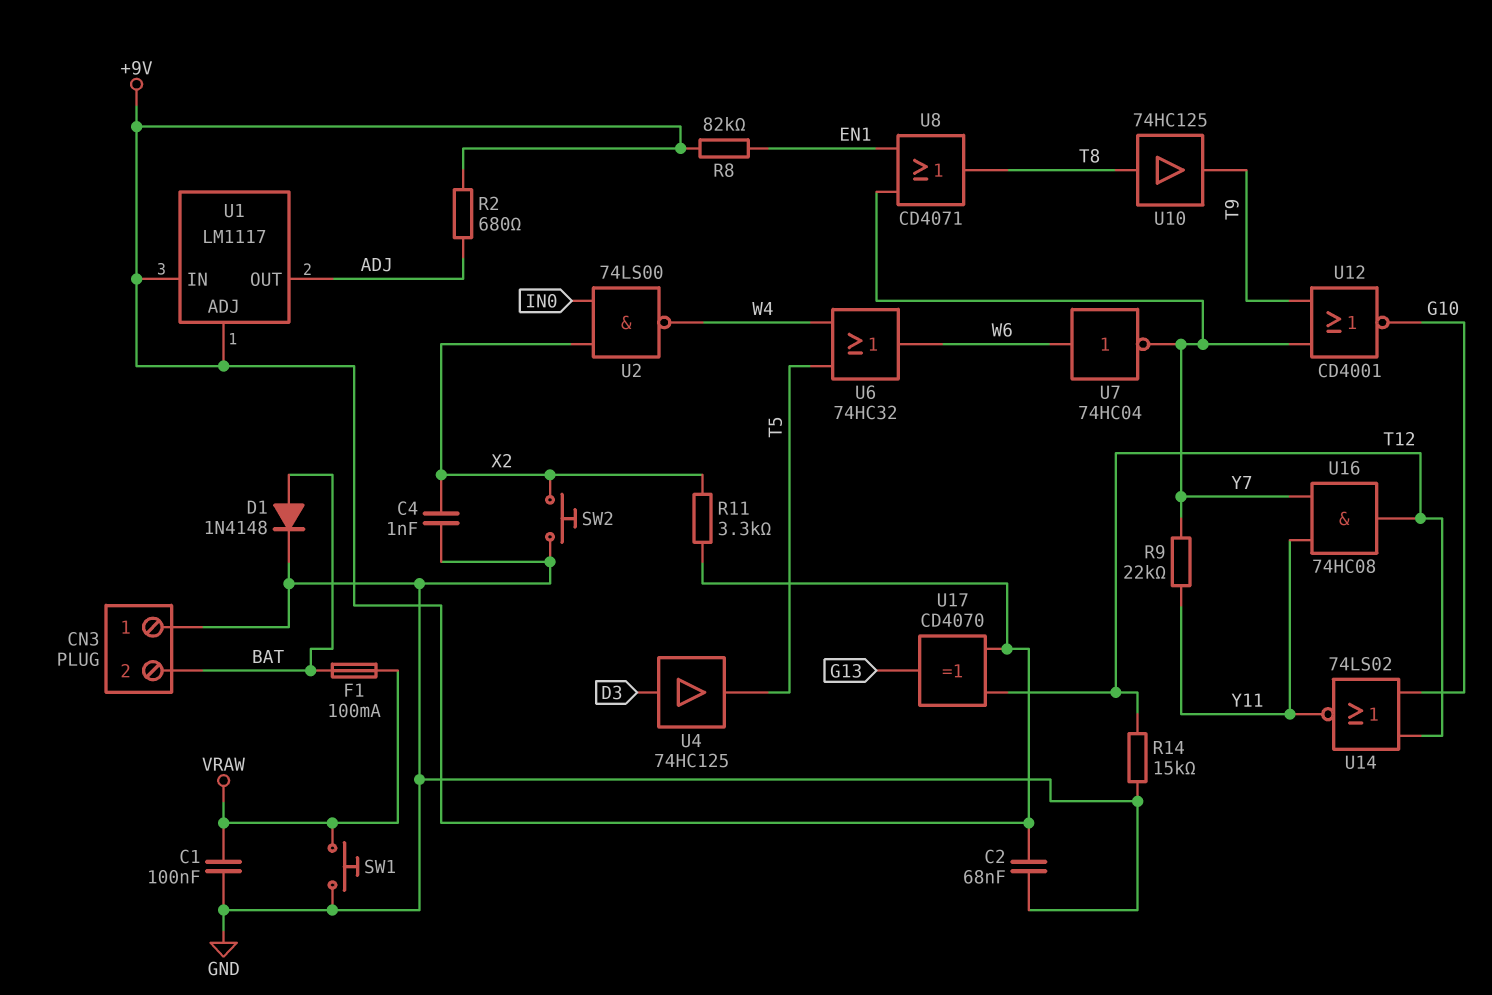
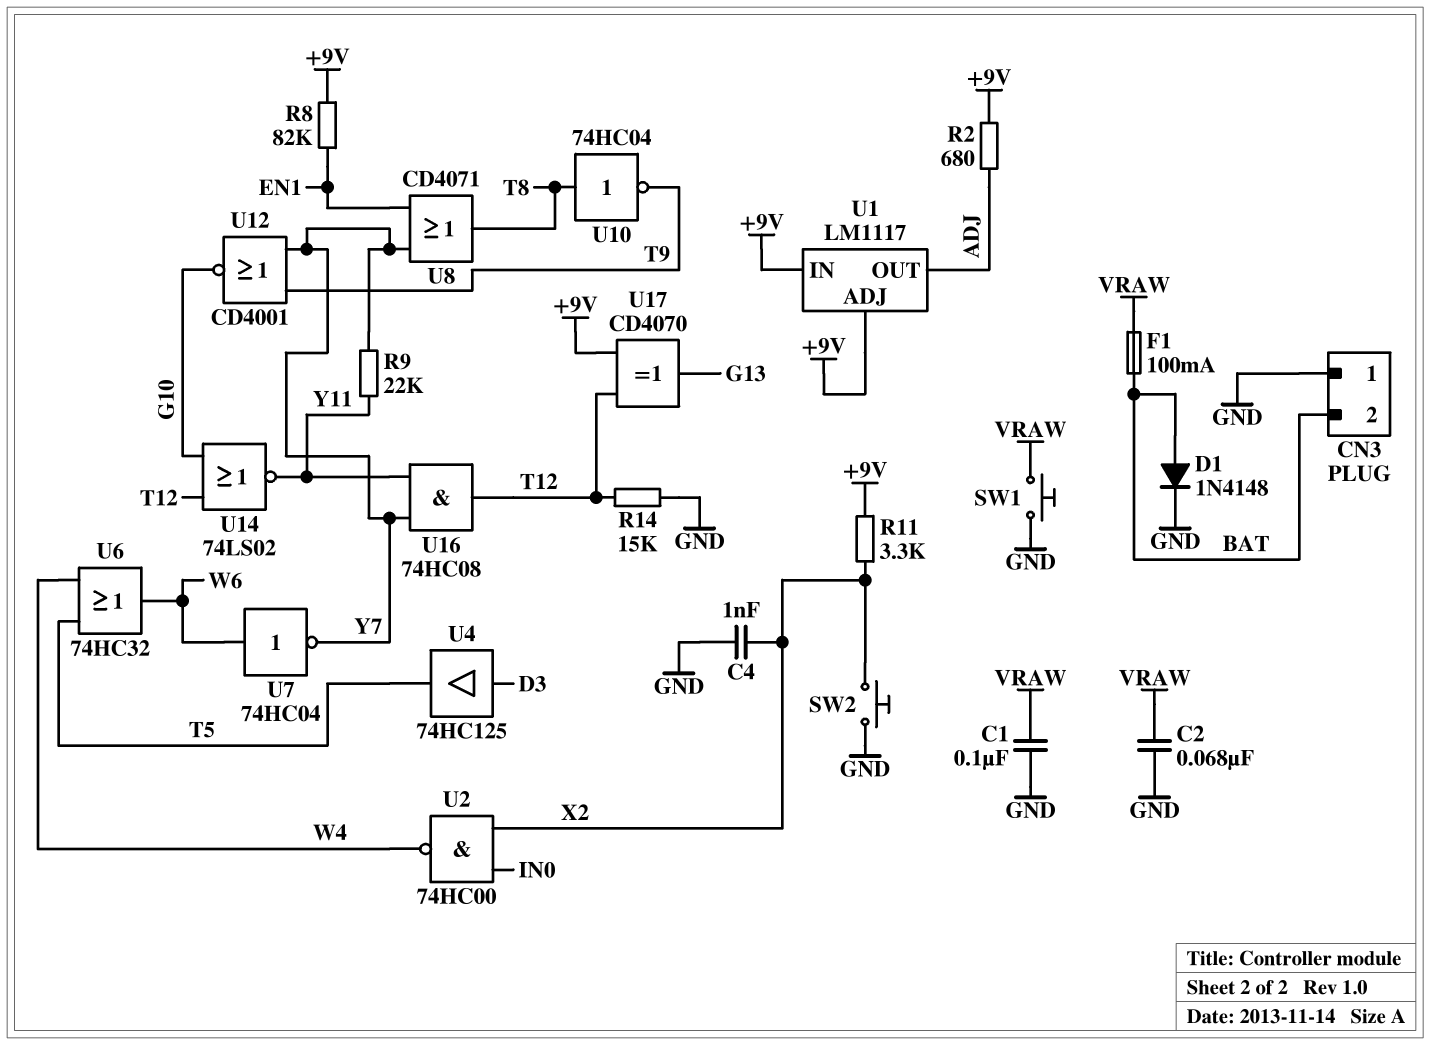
C2: 68nF (+9V, GND) -> 68nF (GND, VRAW)
U2: NAND 74LS00 (in IN0, in X2, out W4) -> NAND 74HC00 (in IN0, in X2, out W4)
U10: buffer 74HC125 (in T8, out T9) -> NOT 74HC04 (in T8, out T9)

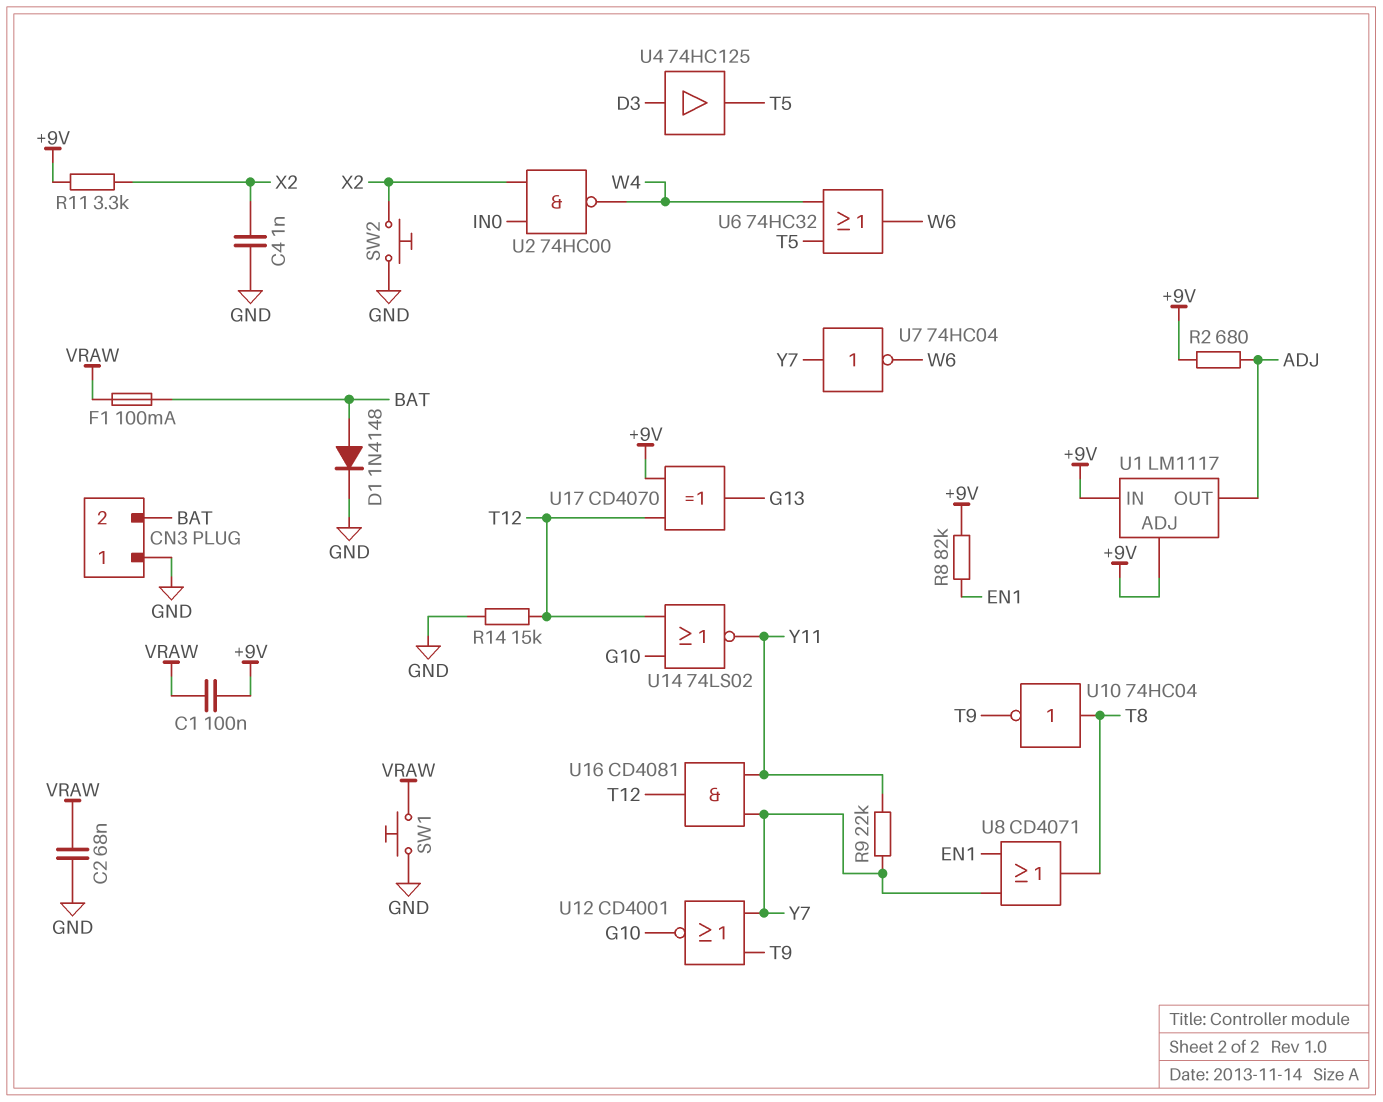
C1: 100nF (GND, VRAW) -> 100nF (+9V, VRAW)
U7: NOT 74HC04 (in W6, out Y7) -> NOT 74HC04 (in Y7, out W6)
U16: AND 74HC08 (in Y7, in Y11, out T12) -> AND CD4081 (in Y7, in Y11, out T12)

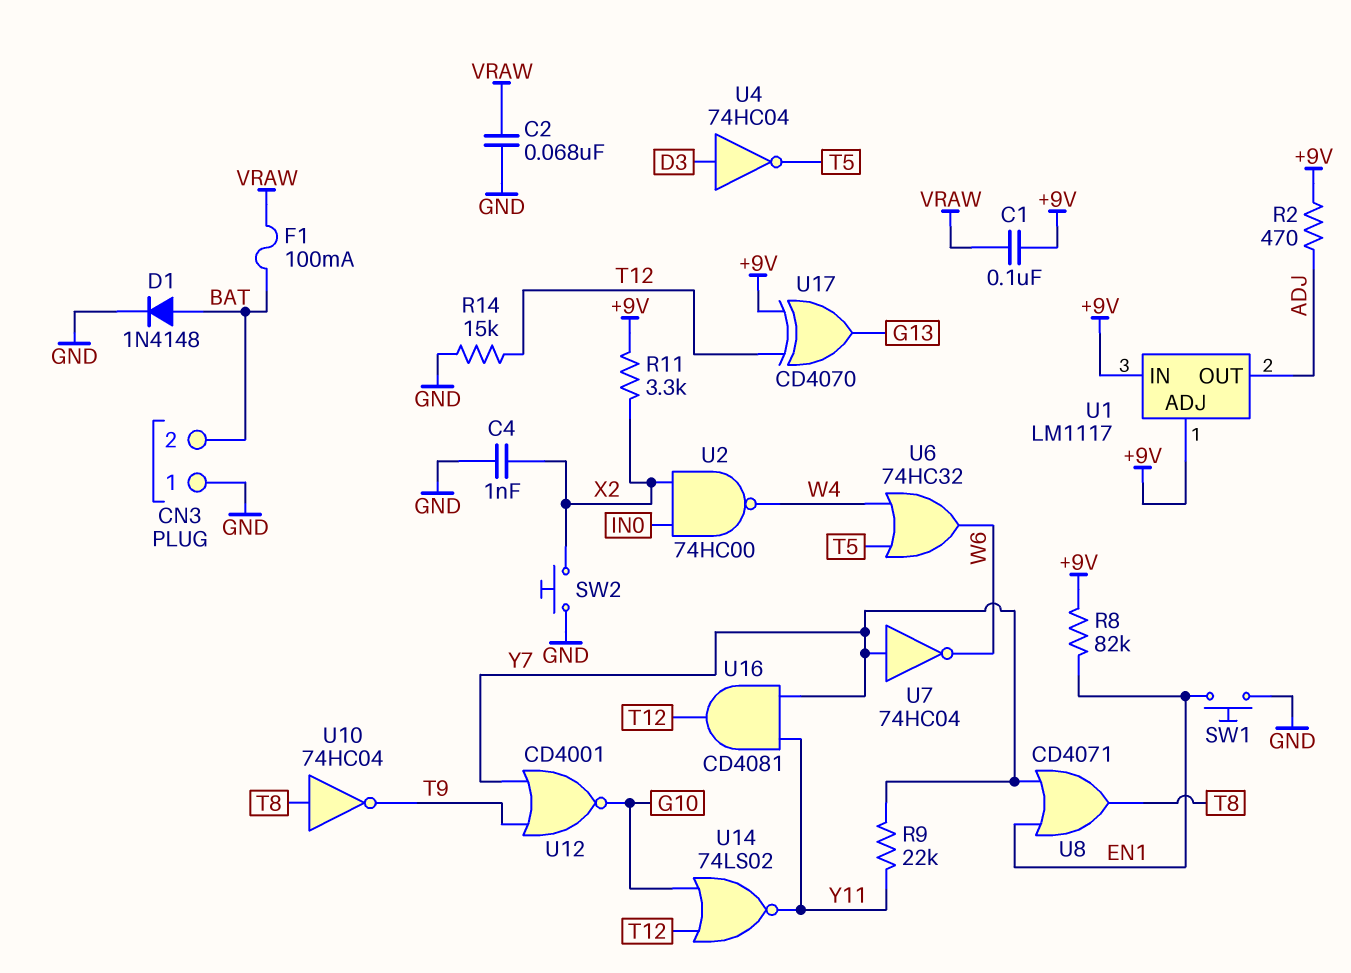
R2: 680 (+9V, ADJ) -> 470 (+9V, ADJ)
SW1: button (GND, VRAW) -> button (EN1, GND)
U4: buffer 74HC125 (in D3, out T5) -> NOT 74HC04 (in D3, out T5)

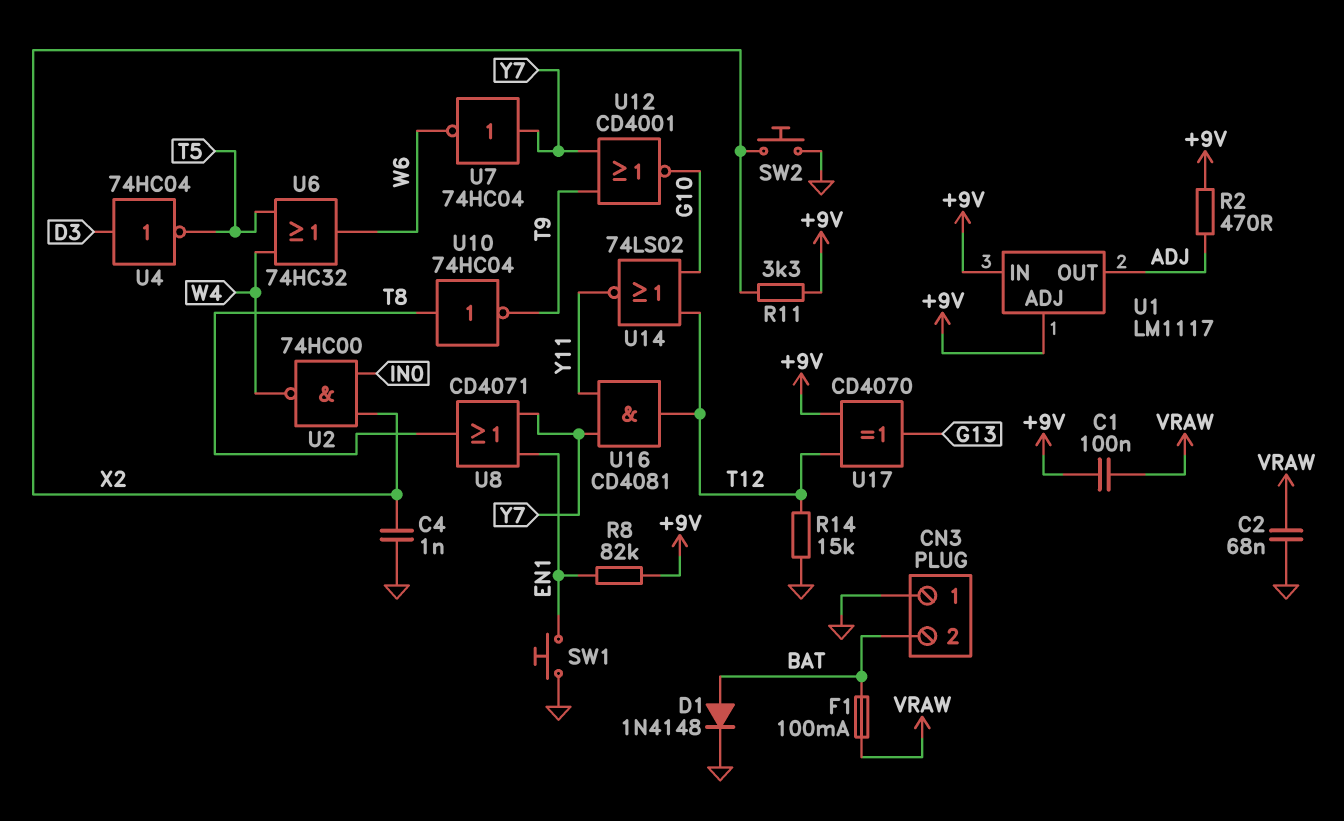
R9: 22k (Y7, Y11) -> none

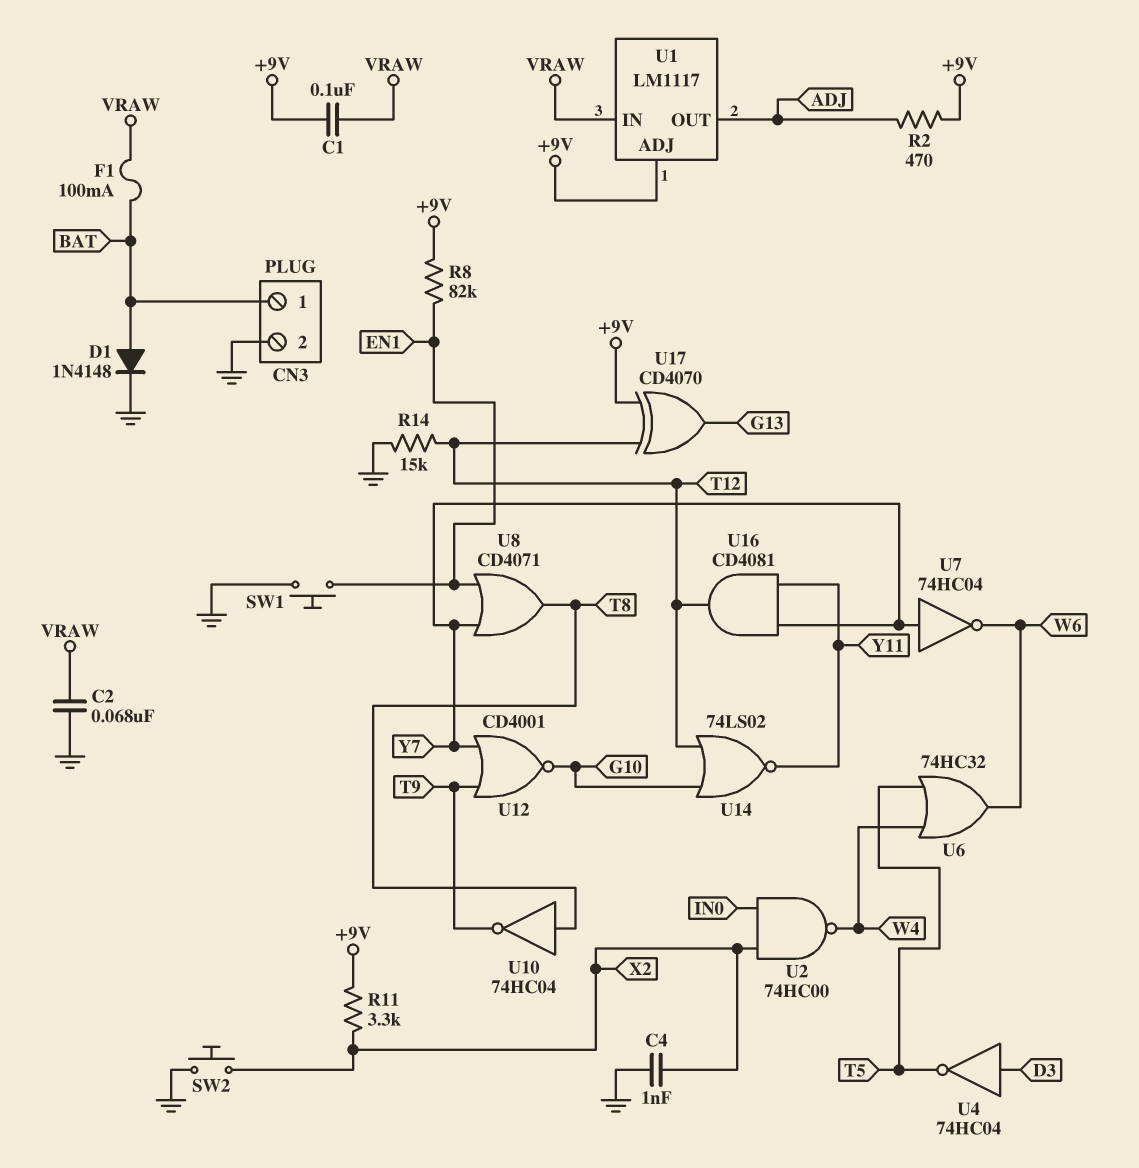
CN3 pin 1: GND -> BAT
CN3 pin 2: BAT -> GND
U1 pin IN: +9V -> VRAW

